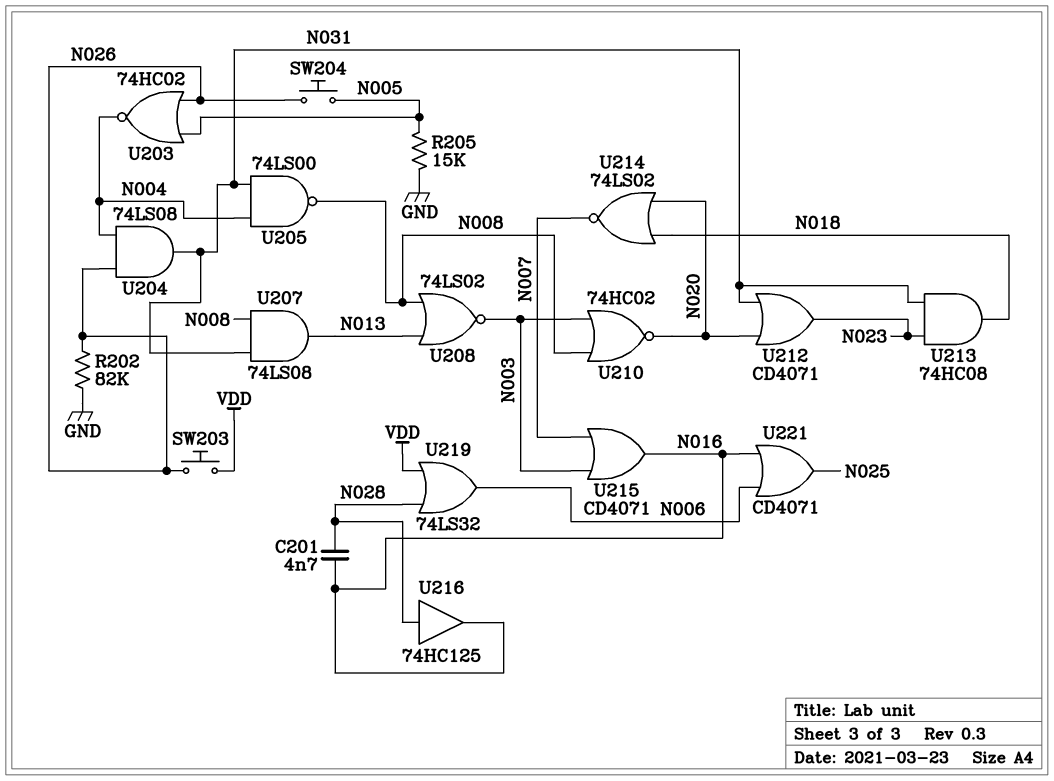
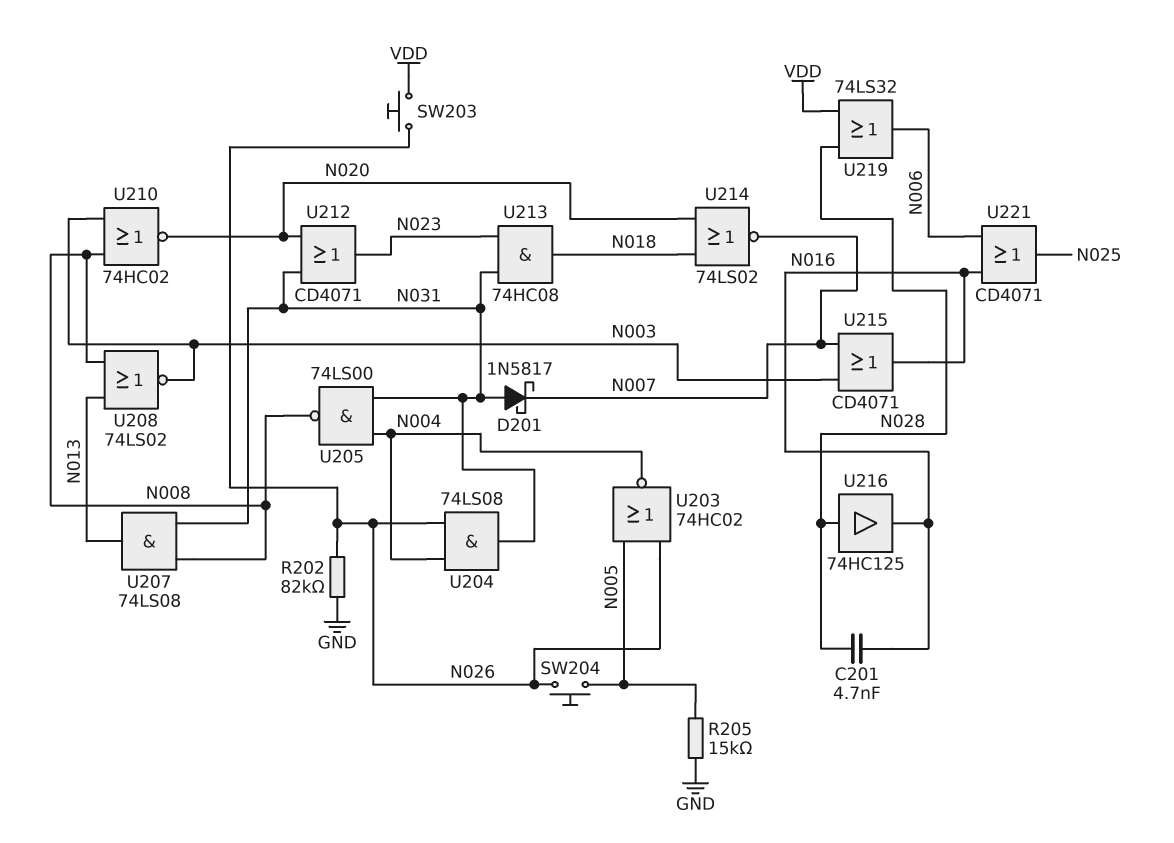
D201: none -> schottky 1N5817 (A N031, K N007)

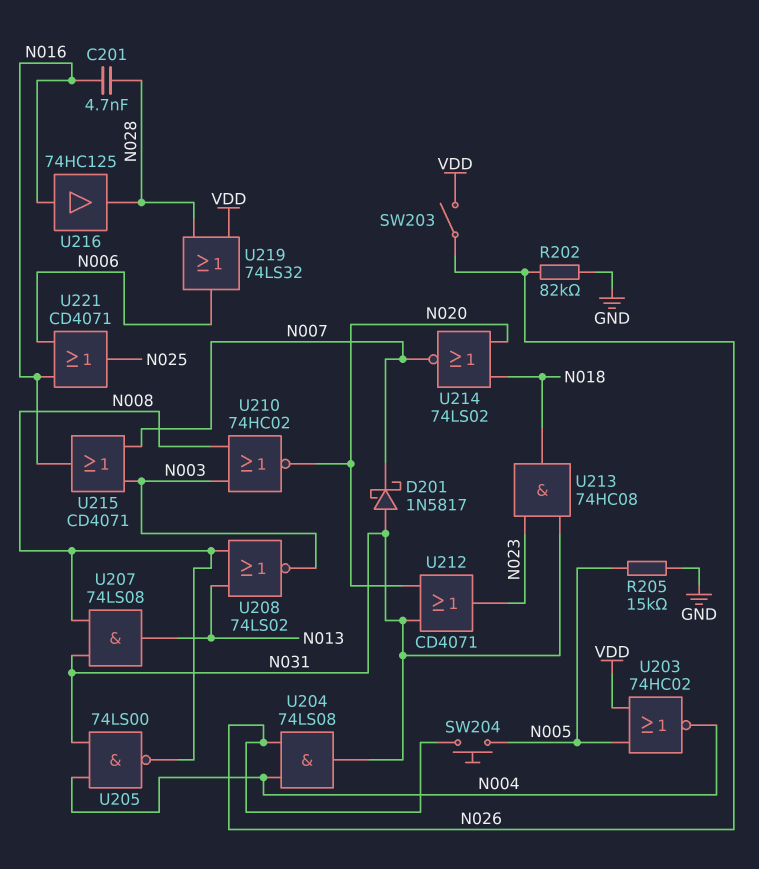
SW203: button (N026, VDD) -> switch (N026, VDD)
U203: NOR 74HC02 (in N005, in N026, out N004) -> NOR 74HC02 (in N005, in VDD, out N004)
U216: buffer 74HC125 (in N028, out N016) -> buffer 74HC125 (in N016, out N028)

